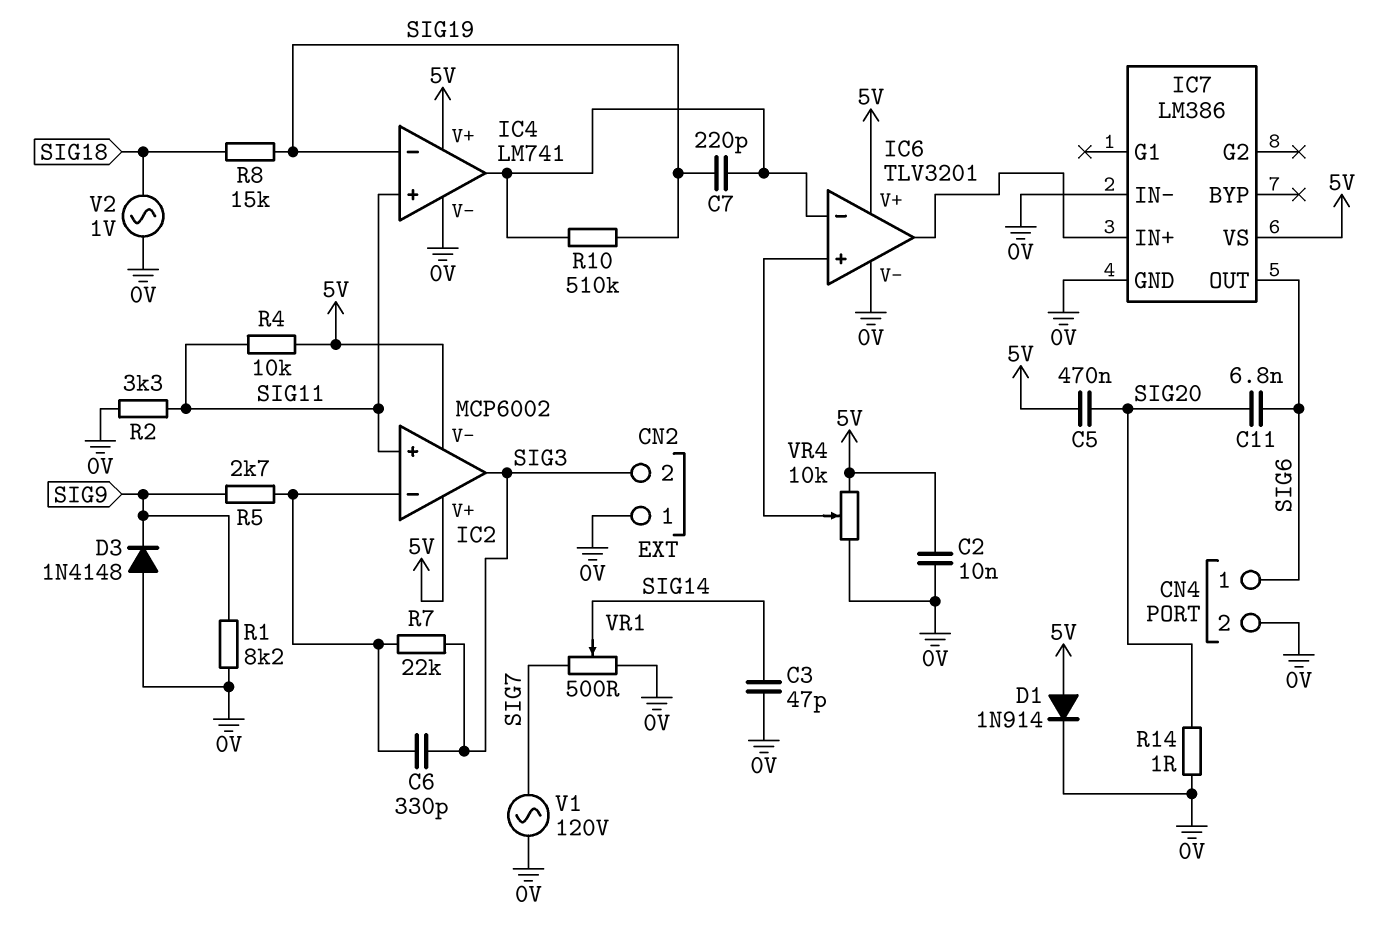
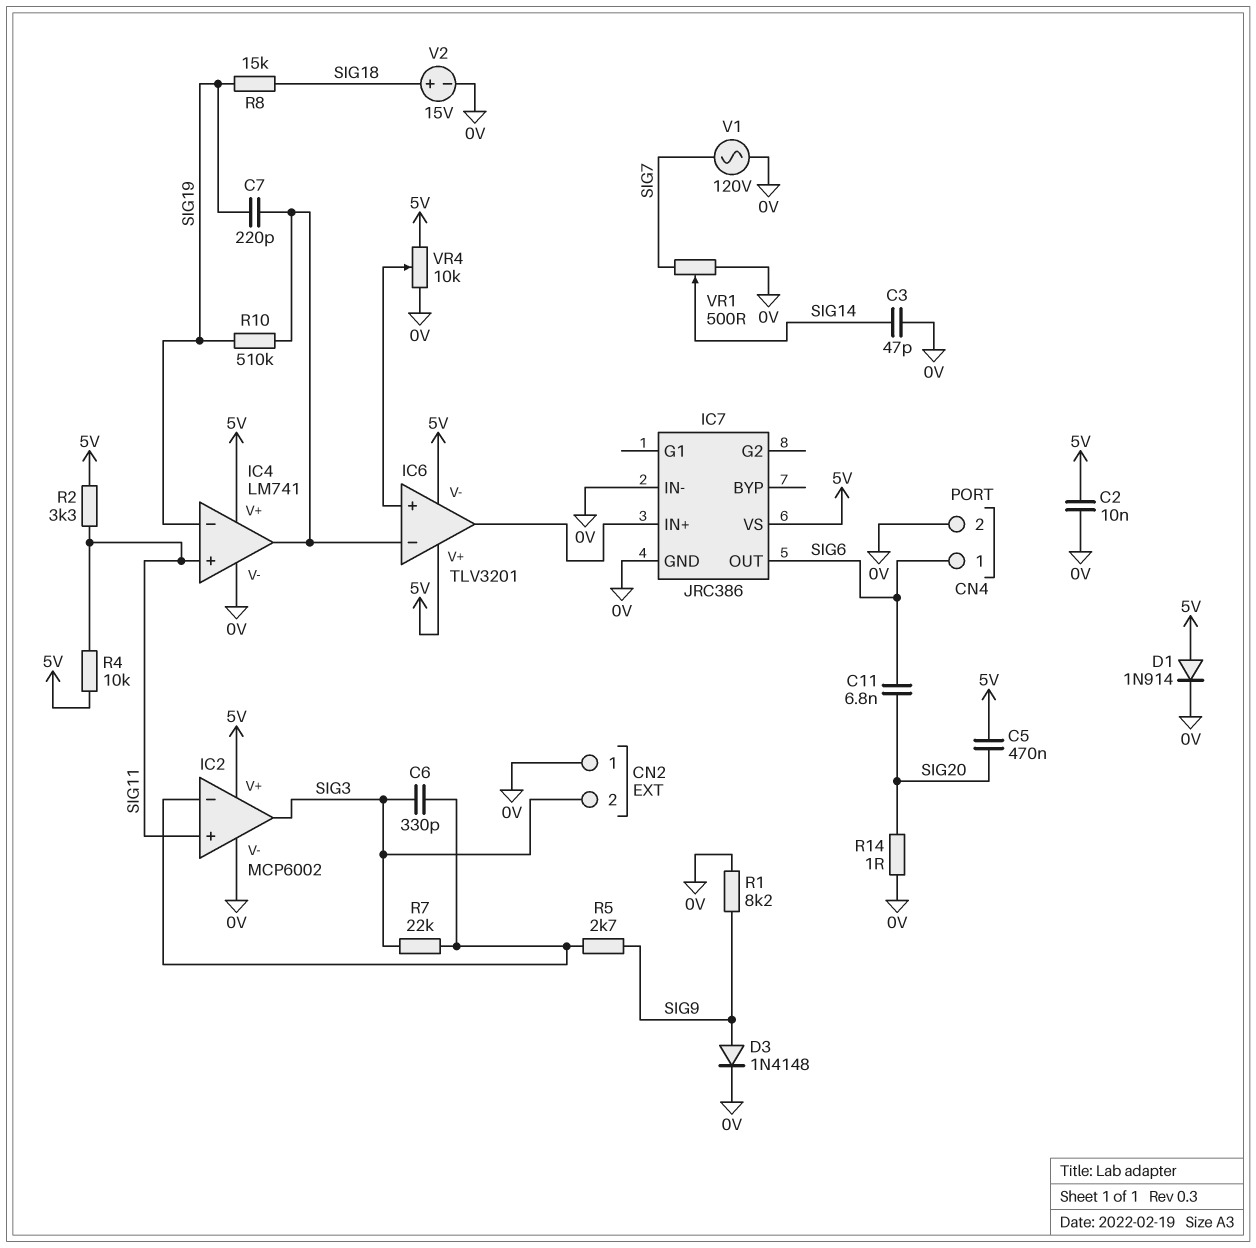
D3: diode 1N4148 (A 0V, K SIG9) -> diode 1N4148 (A SIG9, K 0V)
IC2 pin V-: 5V -> 0V
IC6 pin V-: 0V -> 5V
IC7: LM386 -> JRC386
R2: 3.3k (0V, SIG11) -> 3.3k (5V, SIG11)
V2: AC 1V (0V, SIG18) -> 15V (plus SIG18, minus 0V)

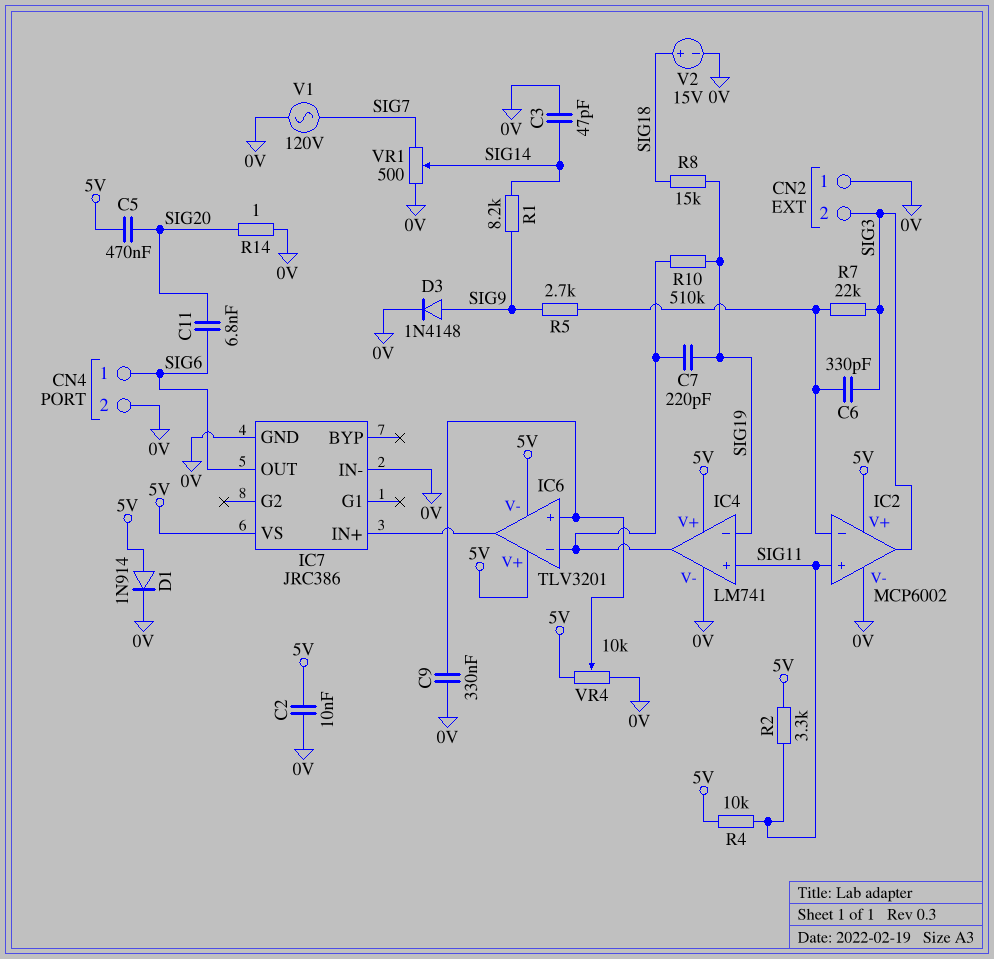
C9: none -> 330nF (0V, IC6/in+)
R1: 8.2k (0V, SIG9) -> 8.2k (SIG9, SIG14)

